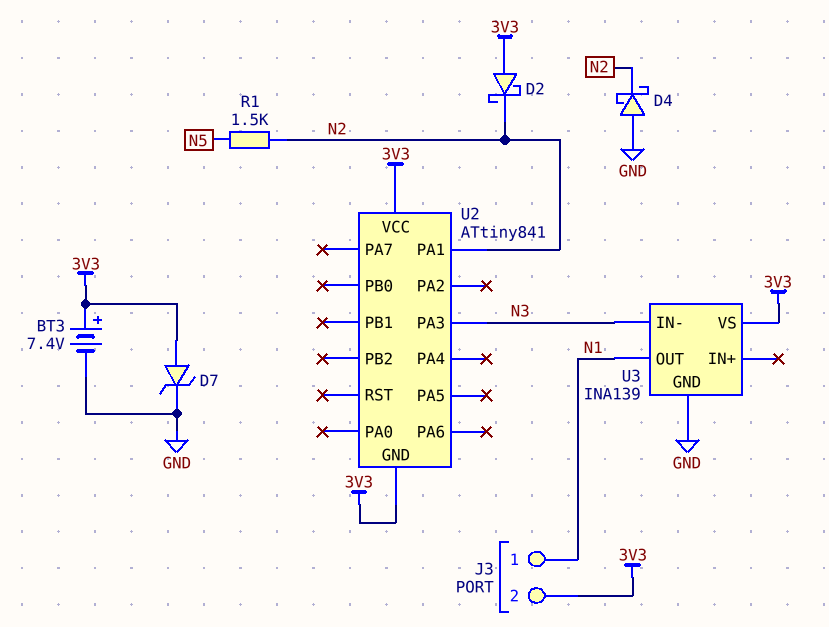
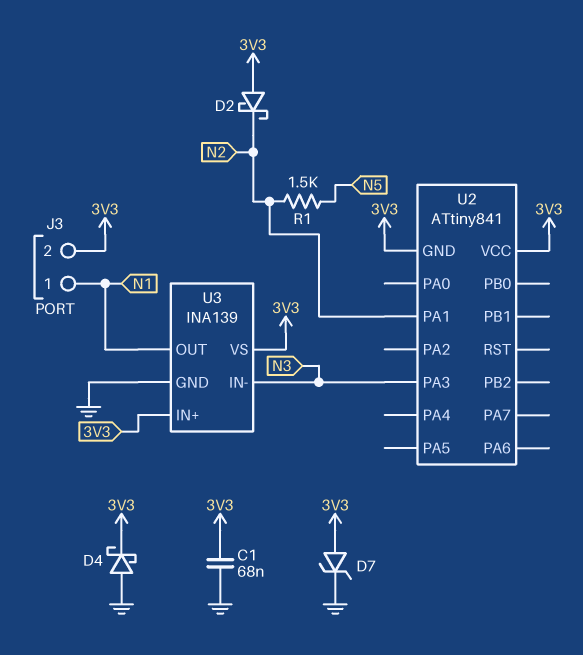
BT3: 7.4V (plus 3V3, minus GND) -> none
C1: none -> 68nF (3V3, GND)
D4: schottky (A GND, K N2) -> schottky (A GND, K 3V3)
U3 pin IN+: none -> 3V3

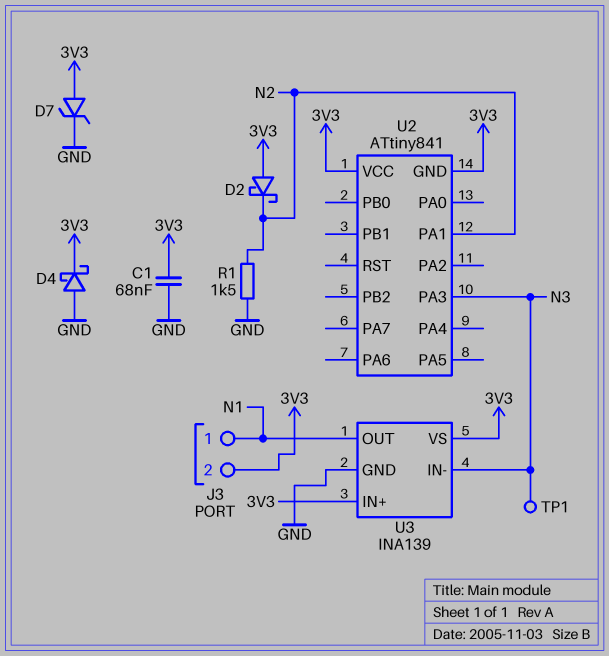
R1: 1.5k (N2, N5) -> 1.5k (GND, N2)
TP1: none -> test point (N3)

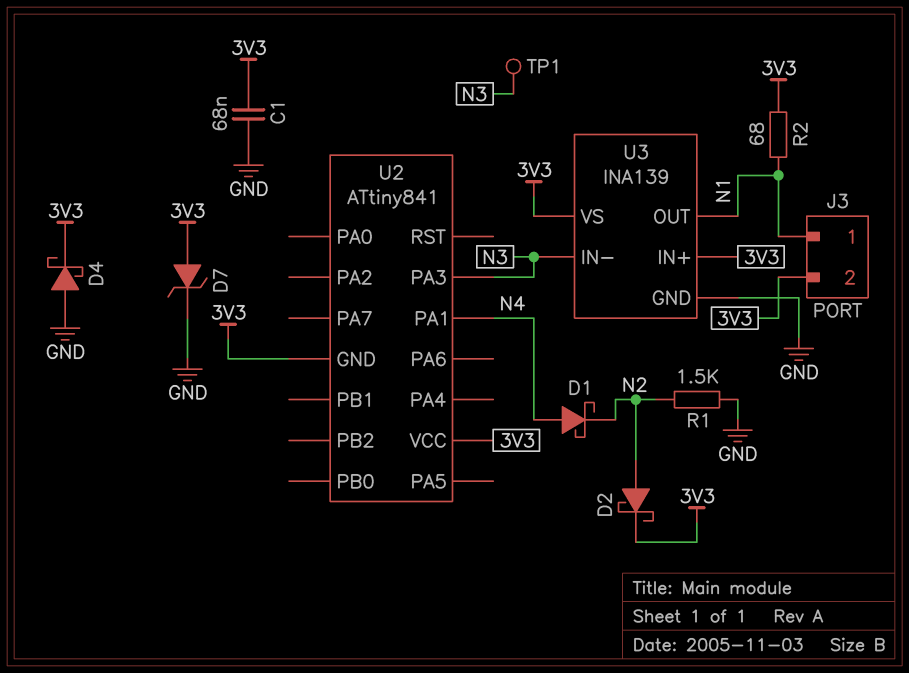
D1: none -> schottky (A N4, K N2)
D2: schottky (A 3V3, K N2) -> schottky (A N2, K 3V3)
R2: none -> 68 (3V3, N1)
U2 pin PA1: N2 -> N4

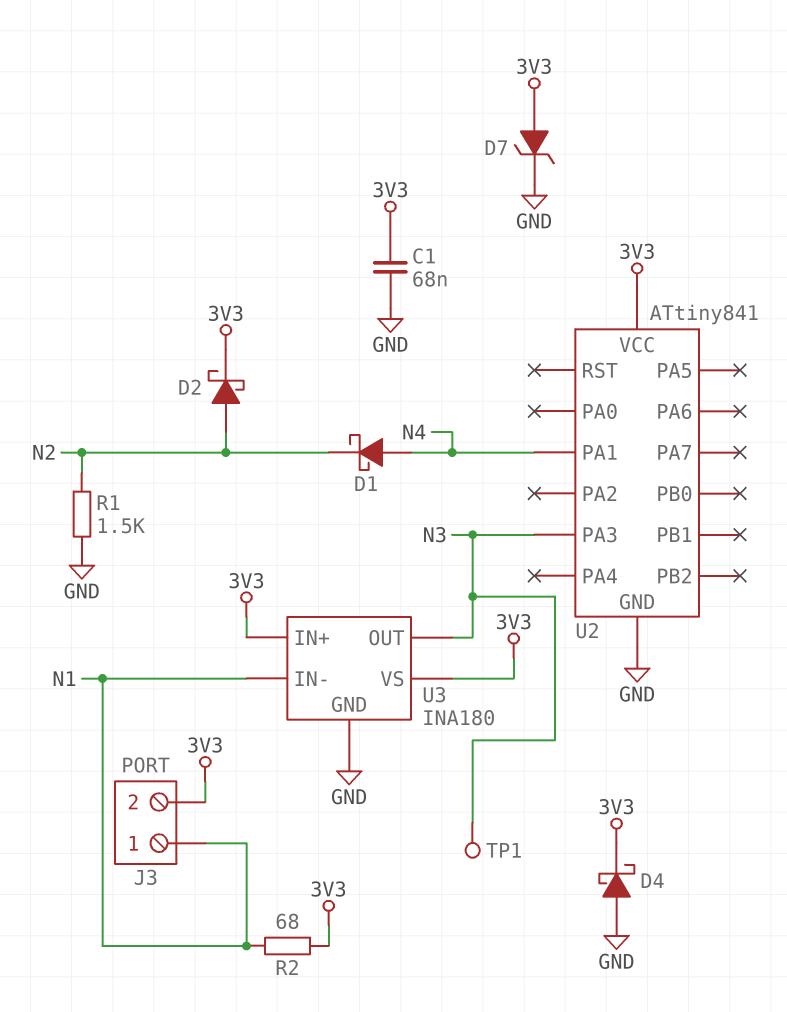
U2 pin GND: 3V3 -> GND
U3: INA139 -> INA180
U3 pin IN-: N3 -> N1
U3 pin OUT: N1 -> N3

